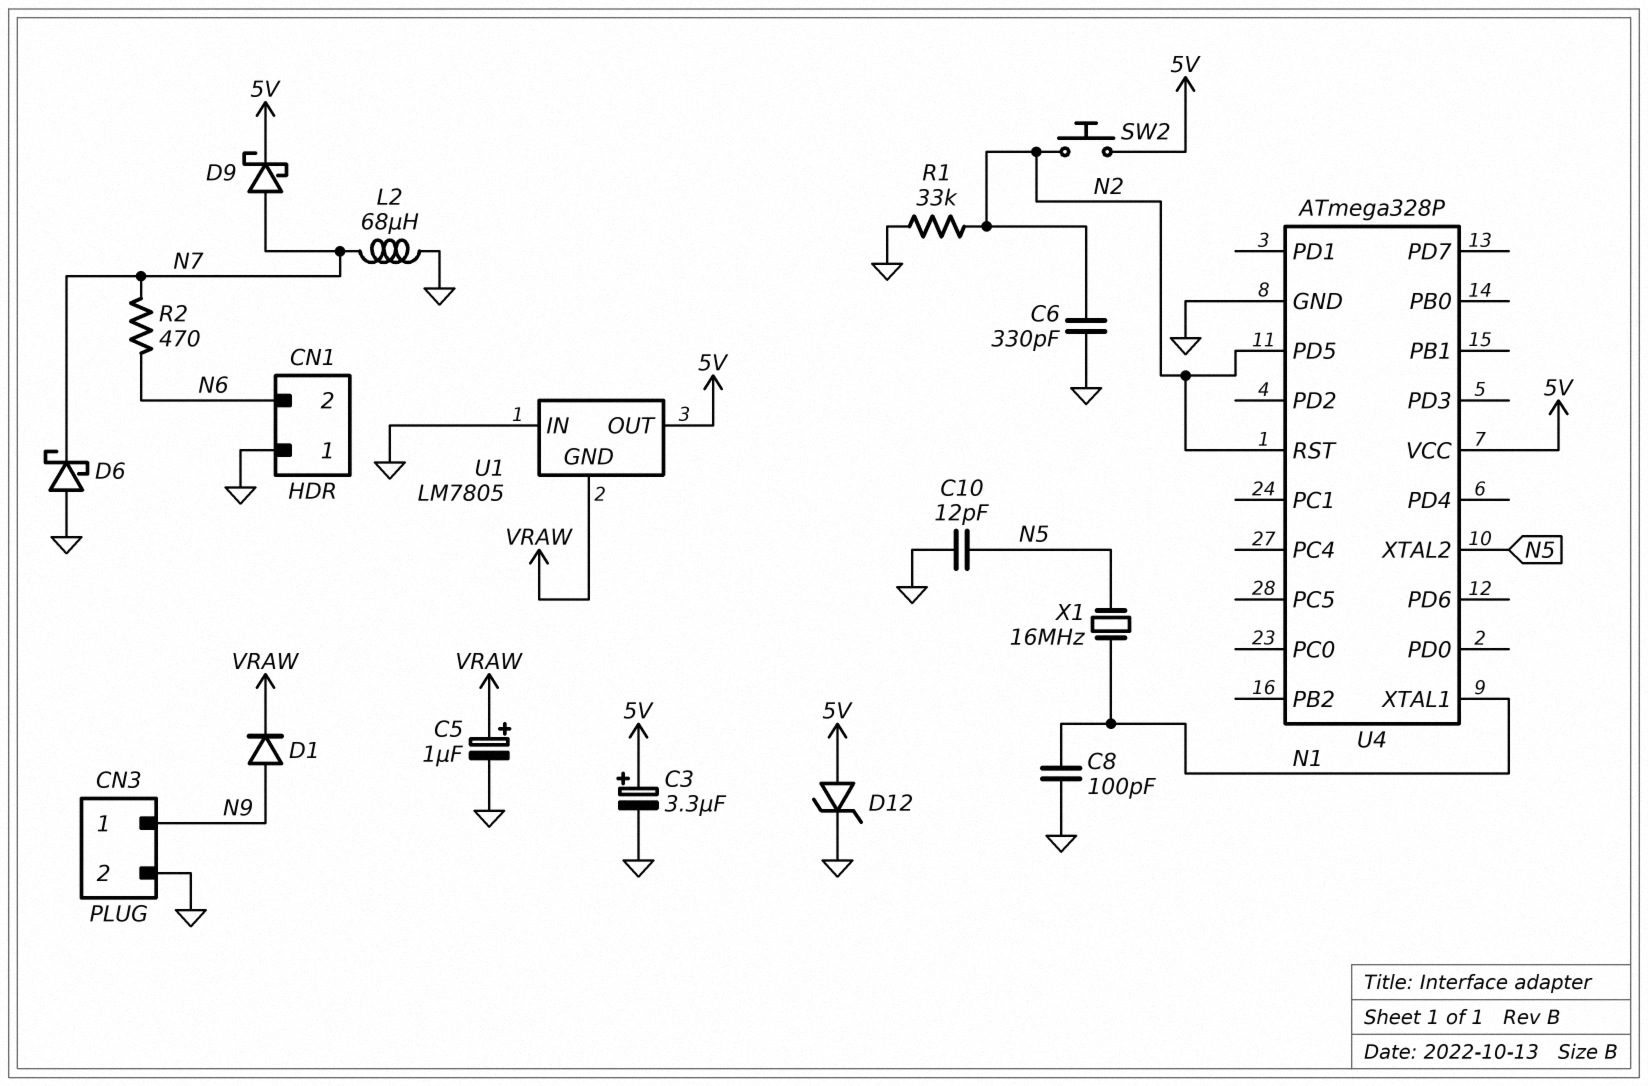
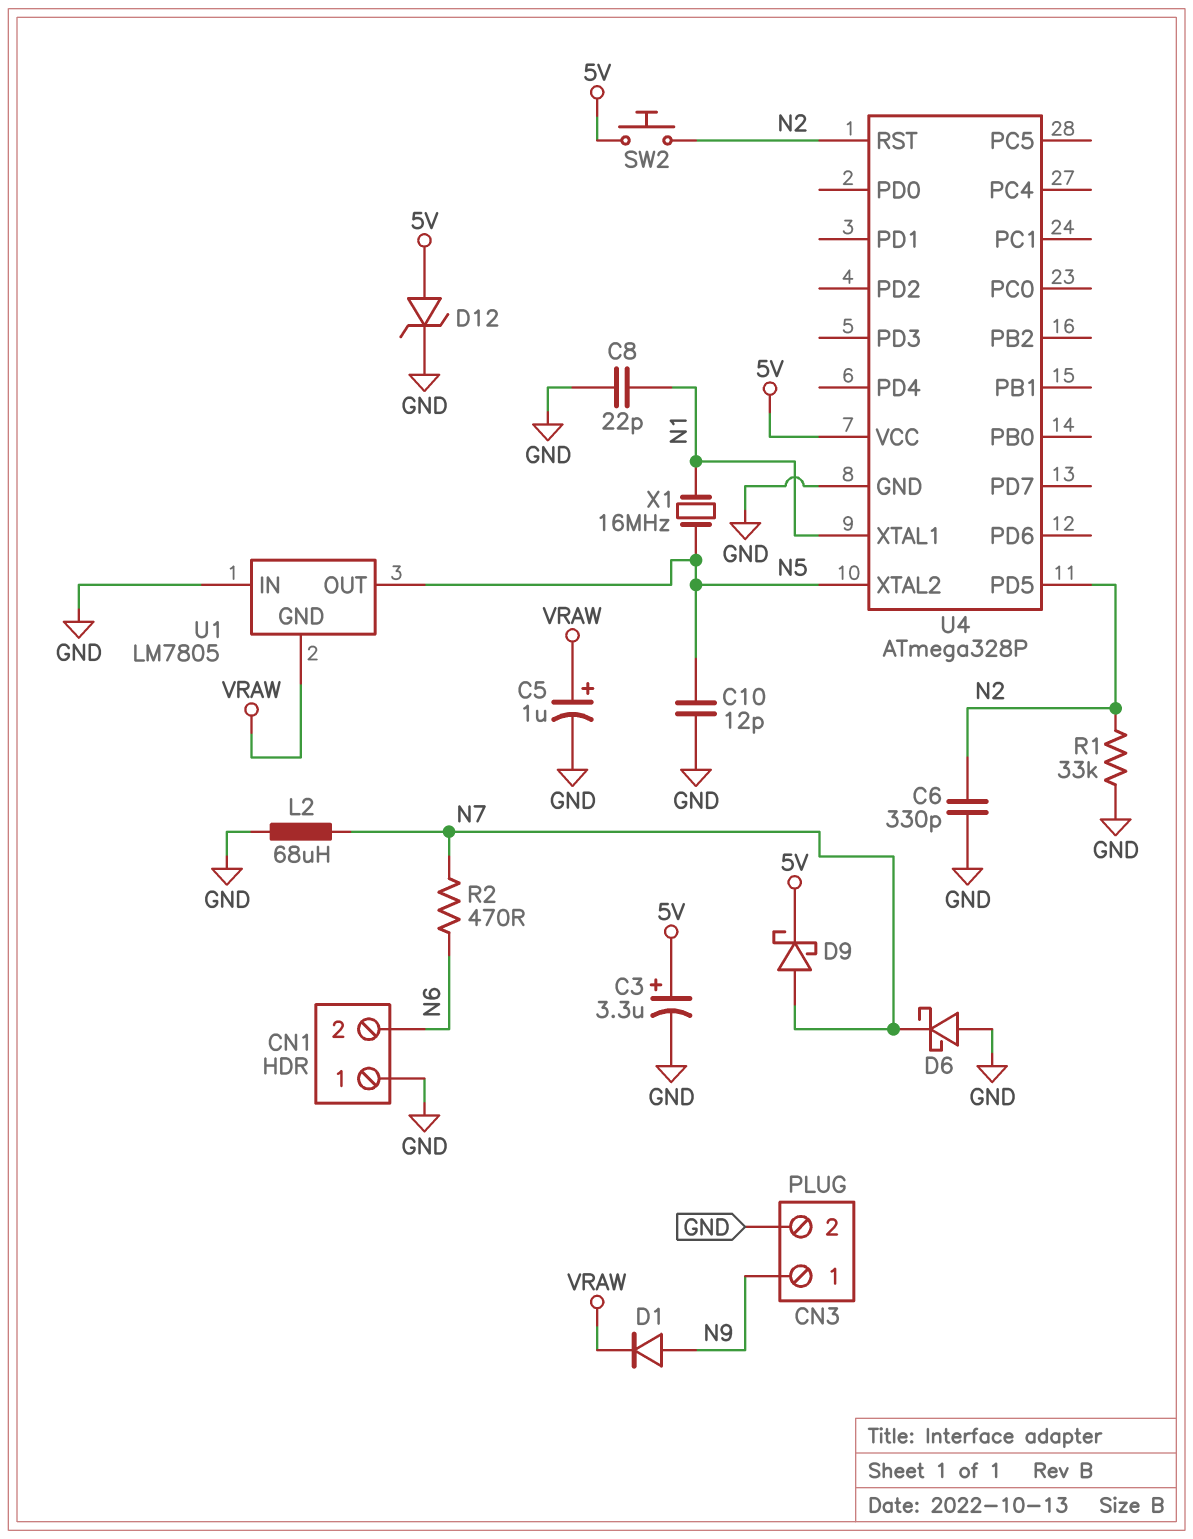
C8: 100pF (GND, N1) -> 22pF (GND, N1)
U1 pin OUT: 5V -> N5

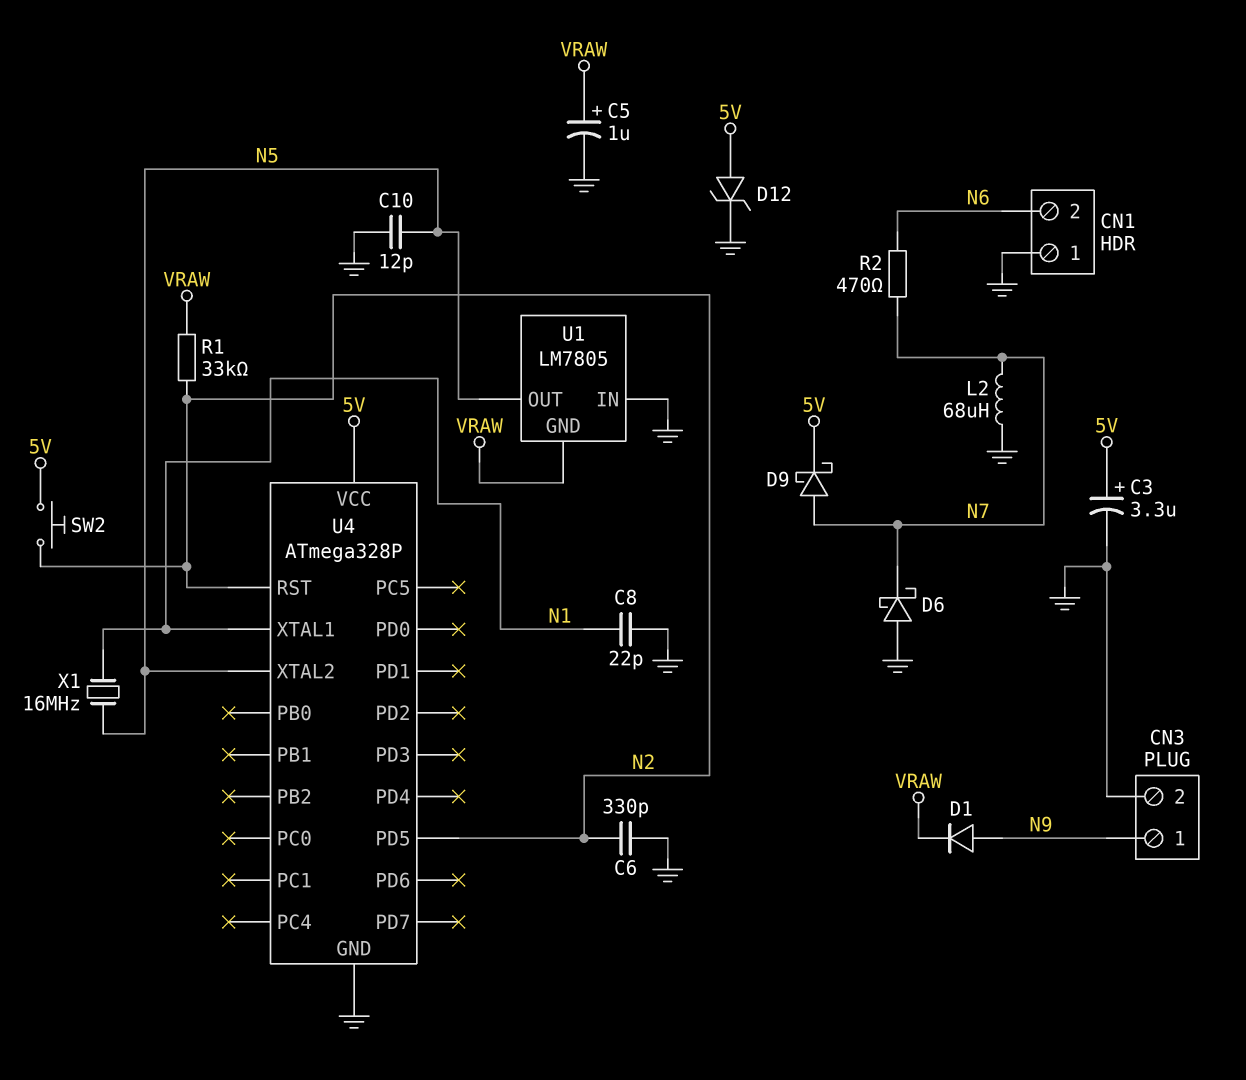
R1: 33k (GND, N2) -> 33k (N2, VRAW)

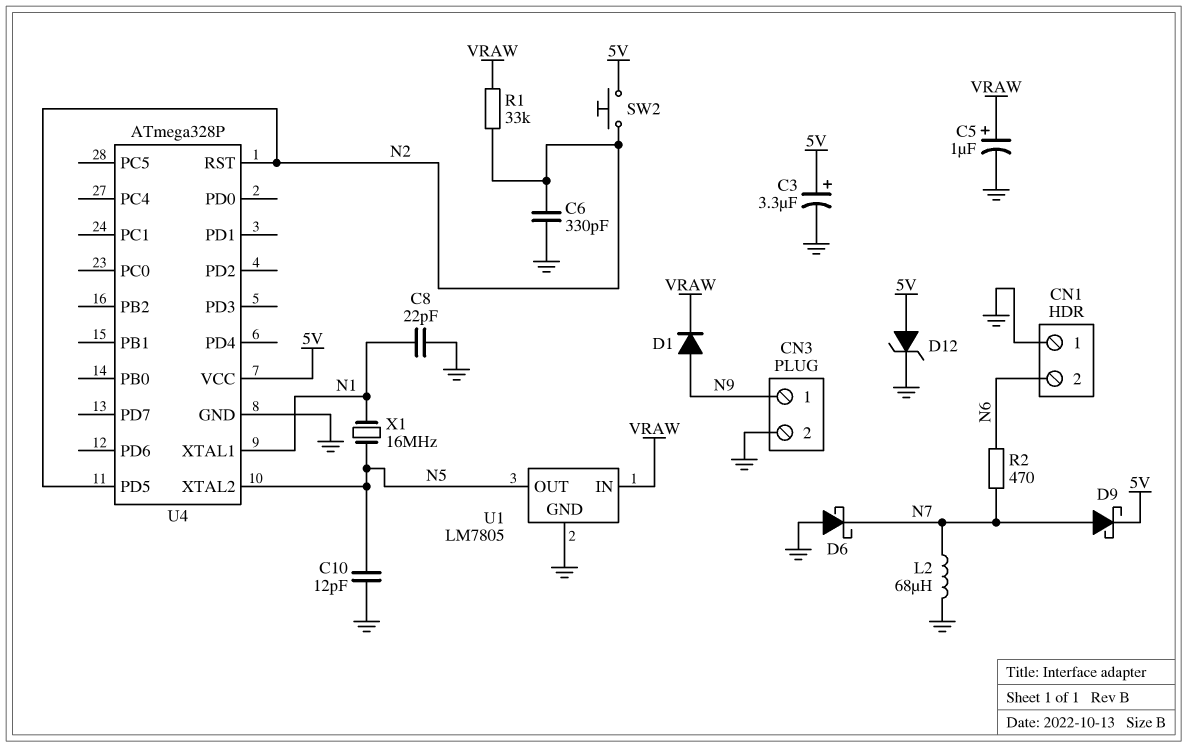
U1 pin GND: VRAW -> GND
U1 pin IN: GND -> VRAW

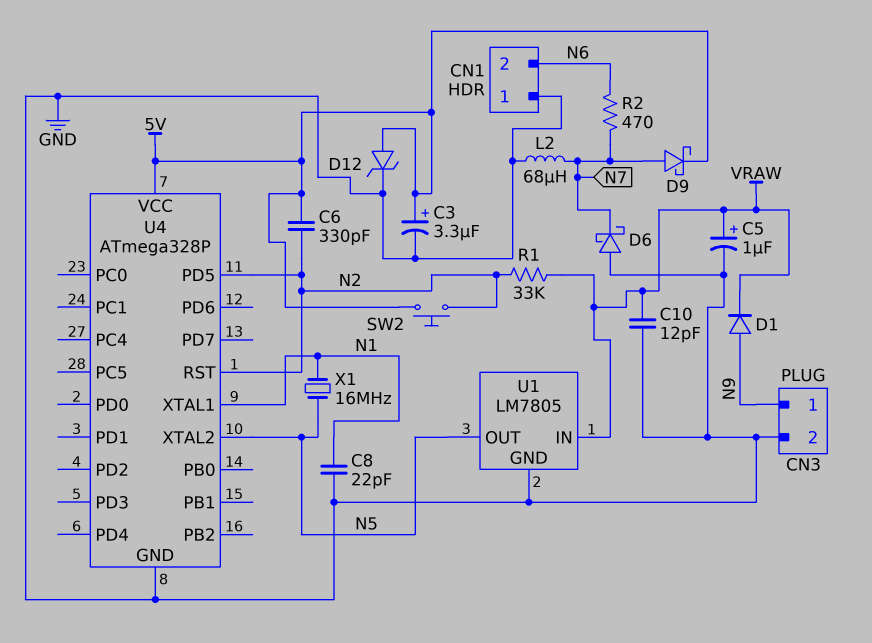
C6: 330pF (GND, N2) -> 330pF (5V, N2)
C10: 12pF (GND, N5) -> 12pF (GND, VRAW)

